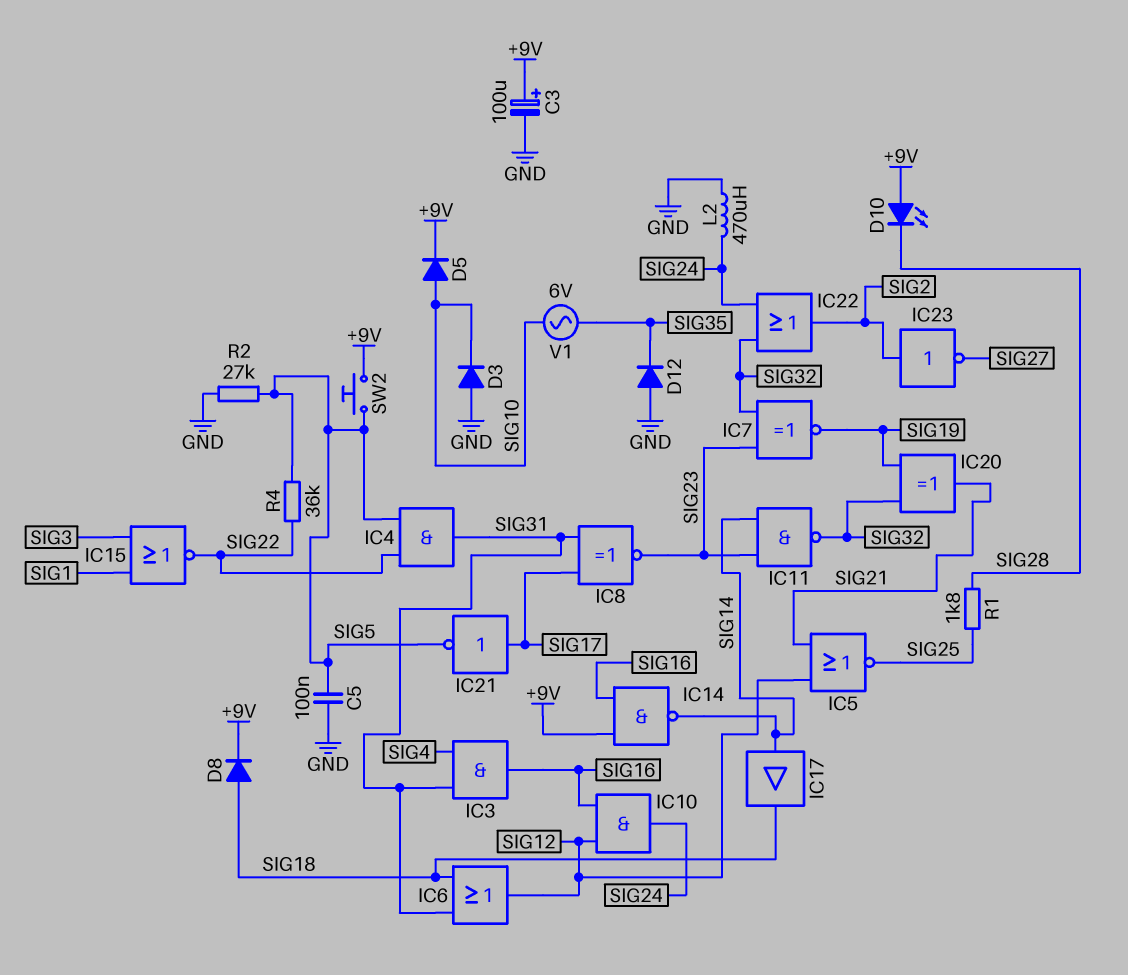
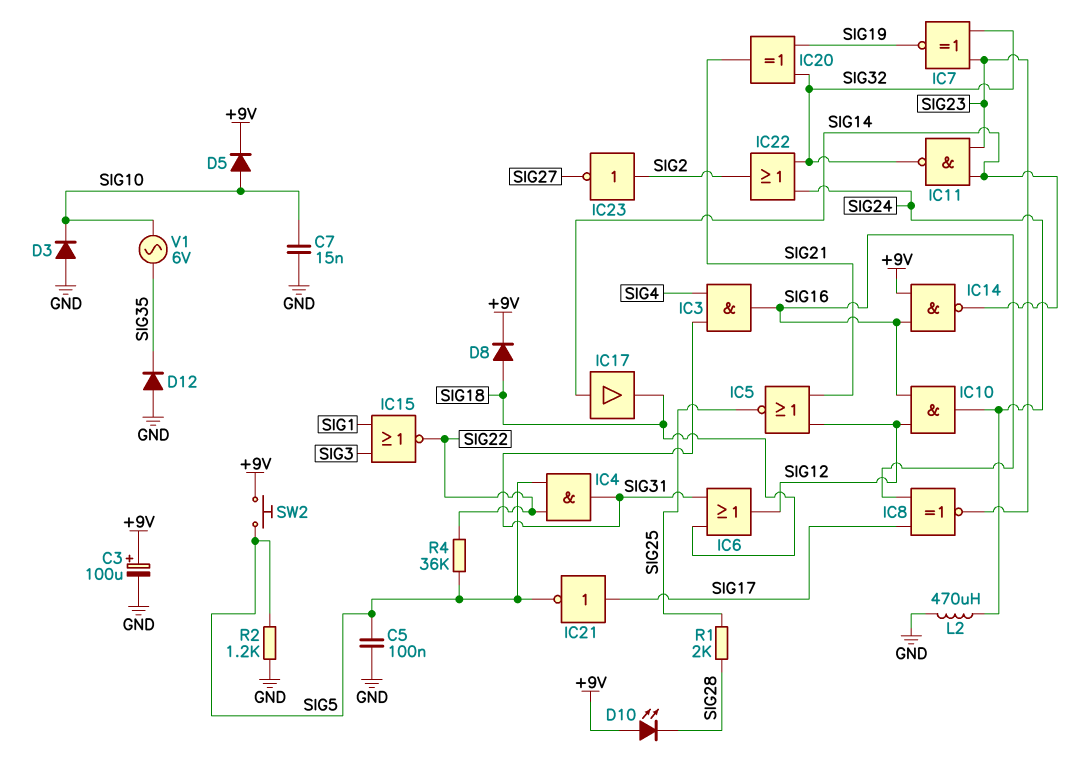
C7: none -> 15nF (GND, SIG10)
IC8: XNOR (in SIG17, in SIG31, out SIG23) -> XNOR (in SIG16, in SIG17, out SIG23)
R1: 1.8k (SIG25, SIG28) -> 2k (SIG25, SIG28)
R2: 27k (GND, SIG5) -> 1.2k (GND, SIG5)

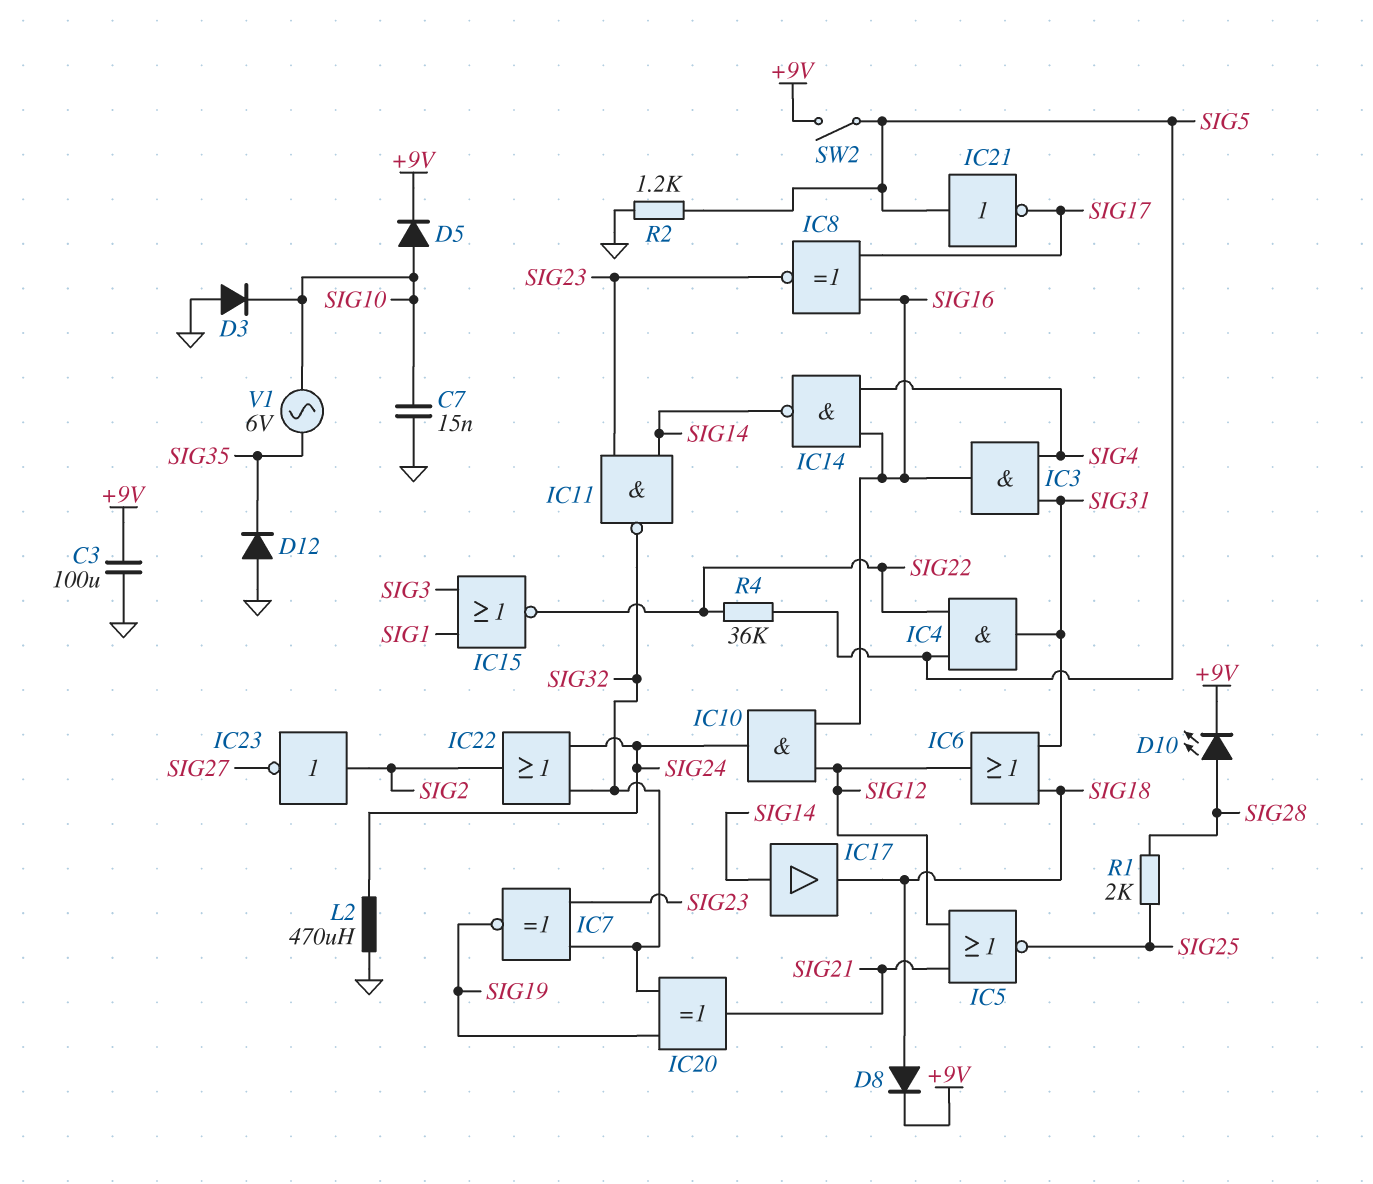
C3: 100uF (plus +9V, minus GND) -> 100uF (+9V, GND)
C5: 100nF (GND, SIG5) -> none
D10: LED (A +9V, K SIG28) -> LED (A SIG28, K +9V)
IC14: NAND (in +9V, in SIG16, out SIG14) -> NAND (in SIG4, in SIG16, out SIG14)
IC21: NOT (in SIG17, out SIG5) -> NOT (in SIG5, out SIG17)
SW2: button (+9V, SIG5) -> switch (+9V, SIG5)

